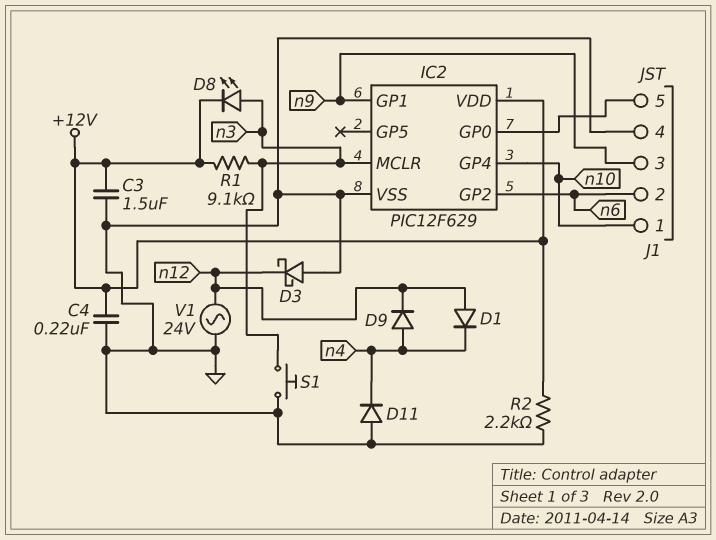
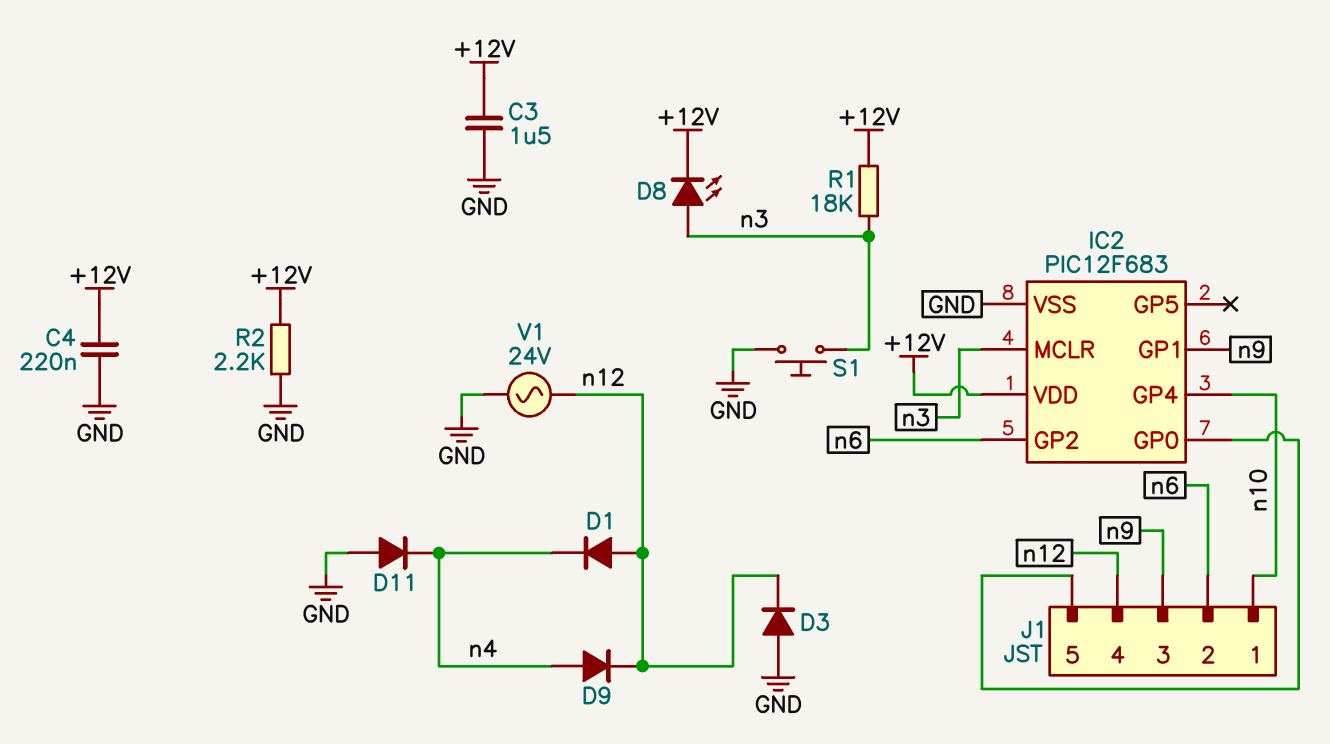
D3: schottky (A GND, K n12) -> diode (A GND, K n12)
IC2: PIC12F629 -> PIC12F683
J1 pin 4: GND -> n12
R1: 9.1k (+12V, n3) -> 18k (+12V, n3)

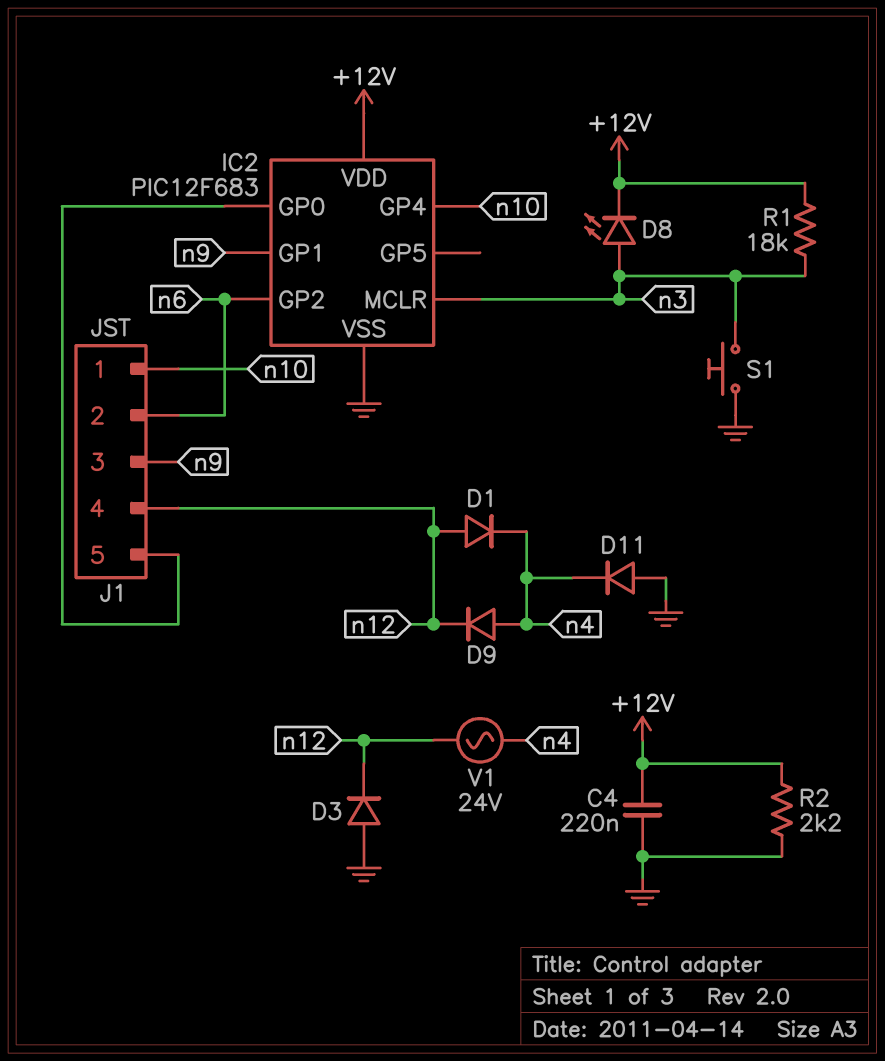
C3: 1.5uF (+12V, GND) -> none
V1: AC 24V (GND, n12) -> AC 24V (n4, n12)

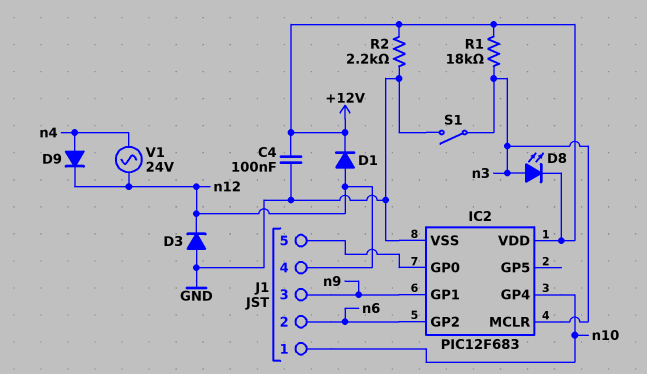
C4: 220nF (+12V, GND) -> 100nF (+12V, GND)
D1: diode (A n12, K n4) -> diode (A n12, K +12V)
D11: diode (A GND, K n4) -> none
S1: button (GND, n3) -> switch (GND, n3)

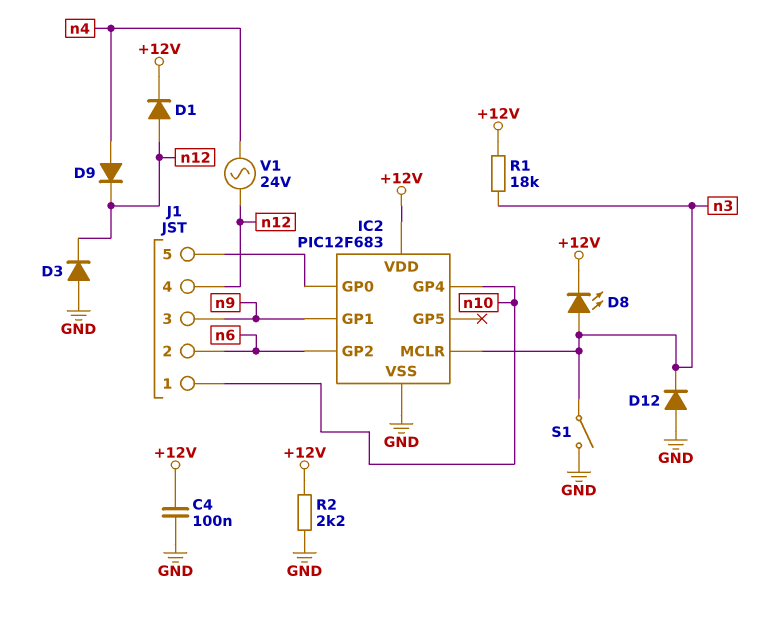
D12: none -> diode (A GND, K n3)

